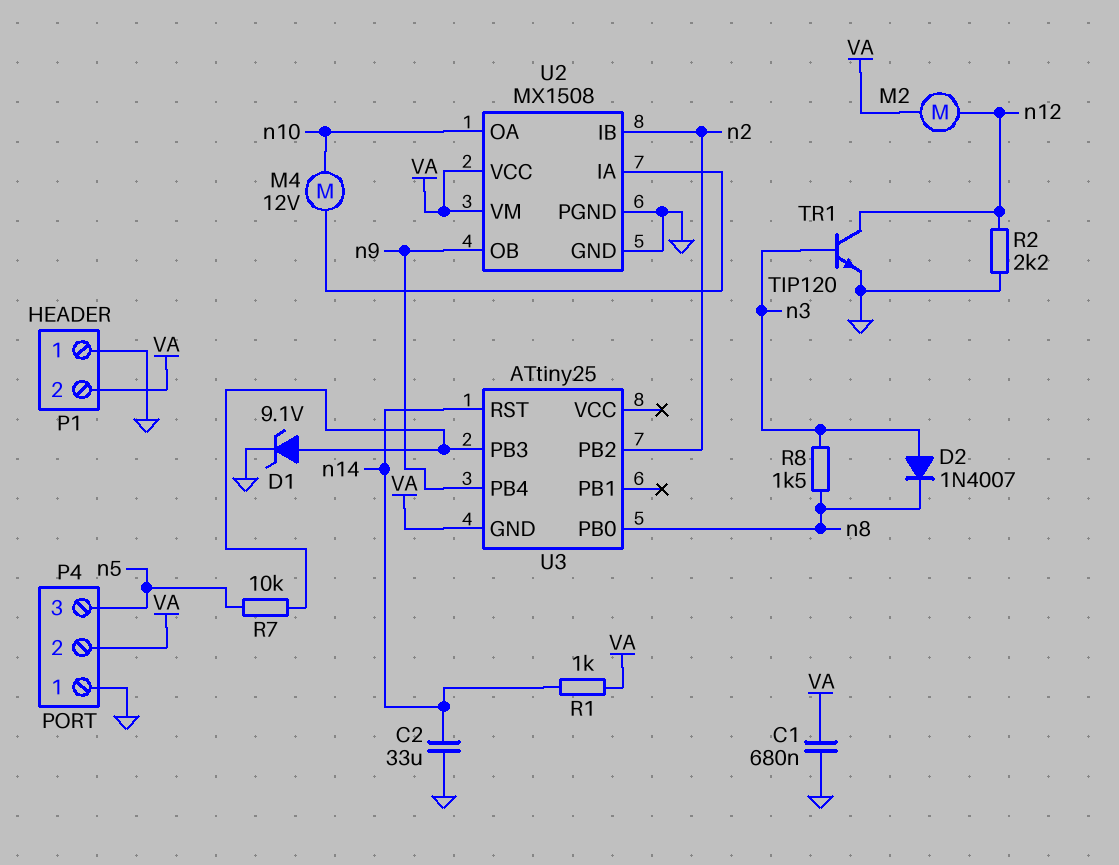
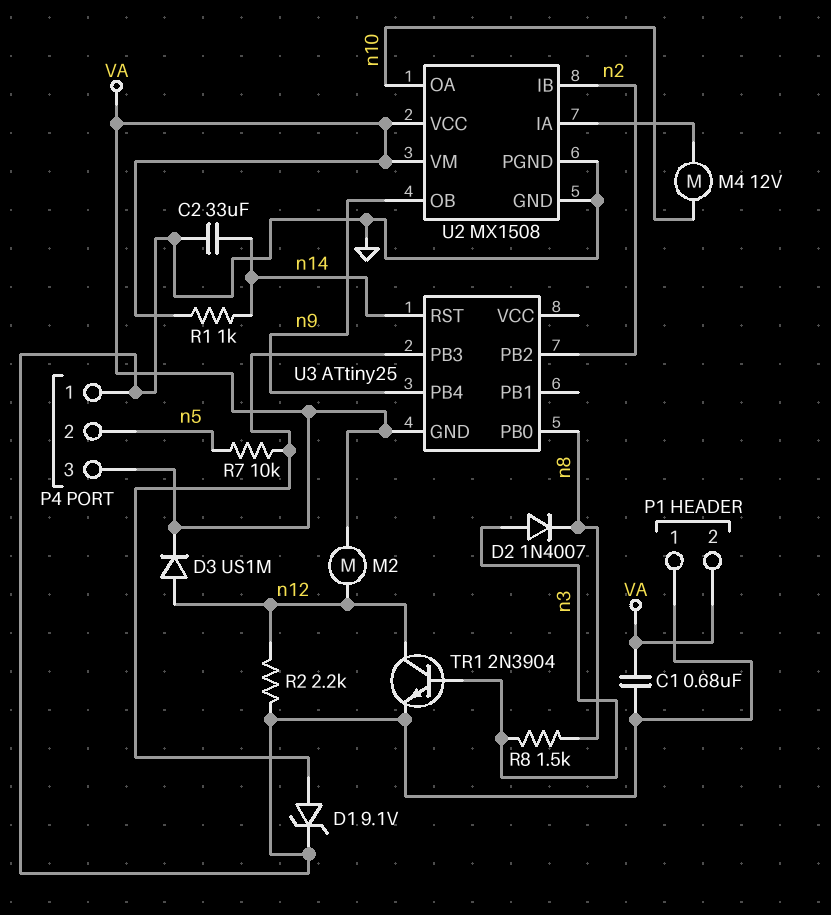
D3: none -> diode US1M (A n12, K VA)
P4 pin 2: VA -> n5
P4 pin 3: n5 -> VA
TR1: NPN TIP120 (B n3, C n12, E GND) -> NPN 2N3904 (B n3, C n12, E GND)

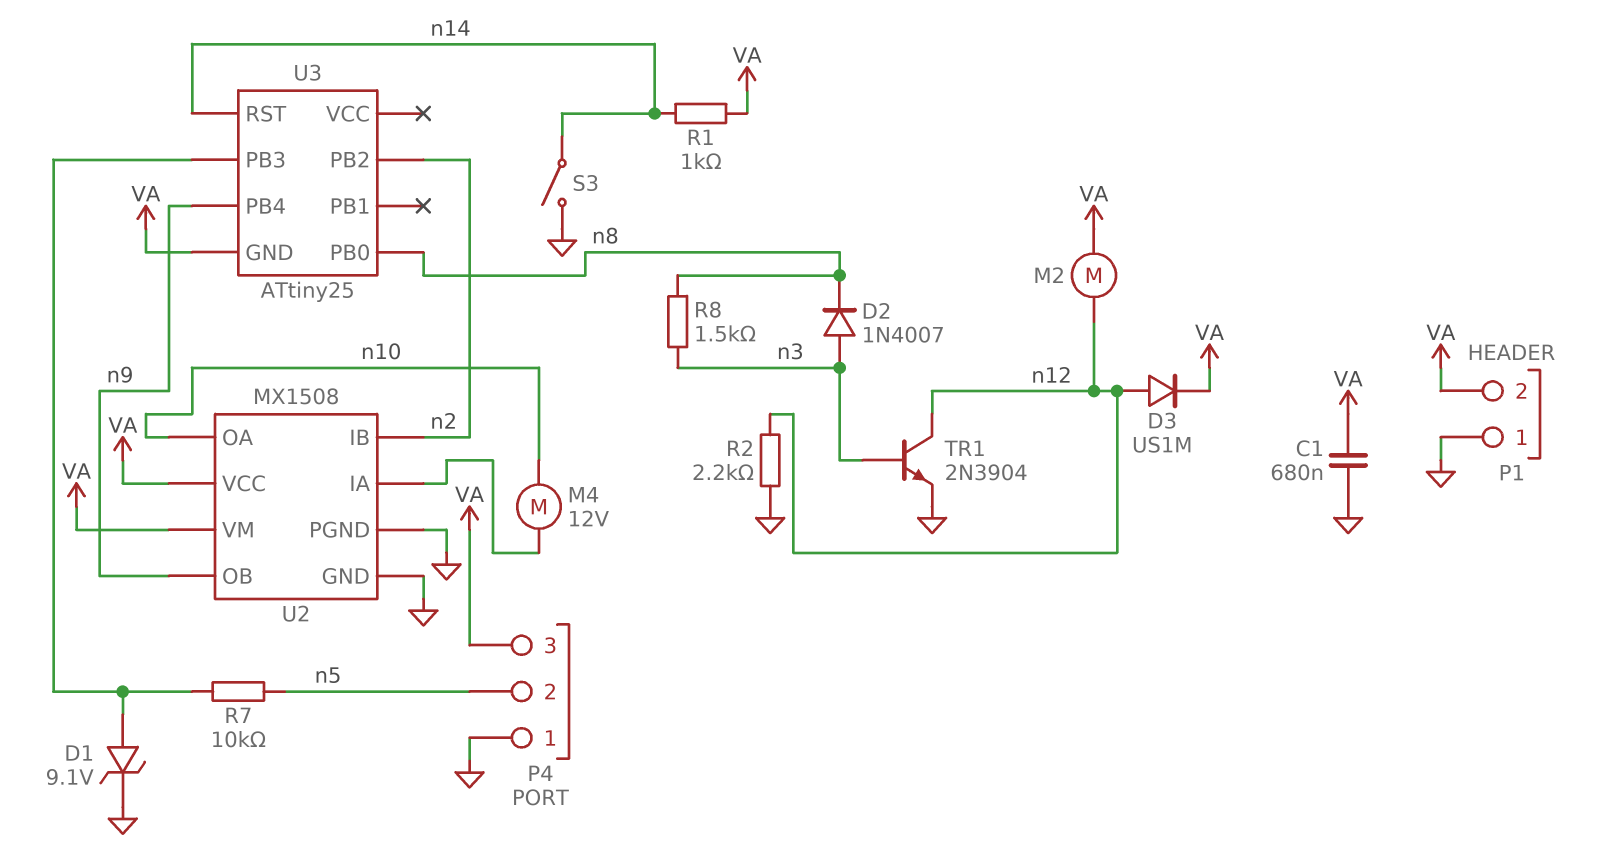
C2: 33uF (GND, n14) -> none
S3: none -> switch (GND, n14)

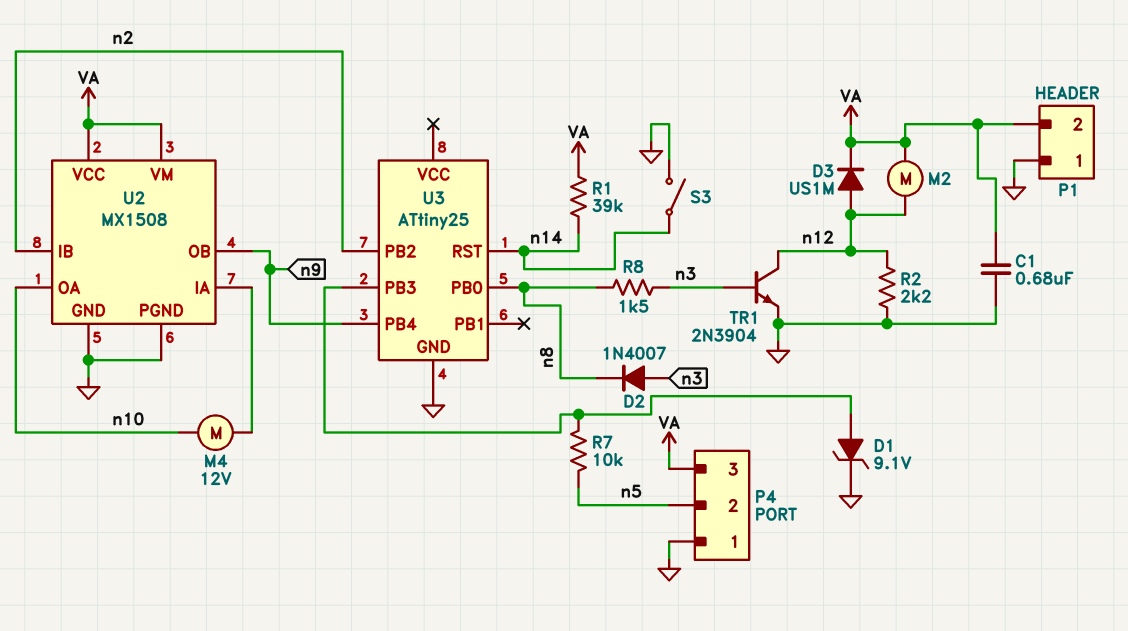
R1: 1k (VA, n14) -> 39k (VA, n14)
U3 pin GND: VA -> GND

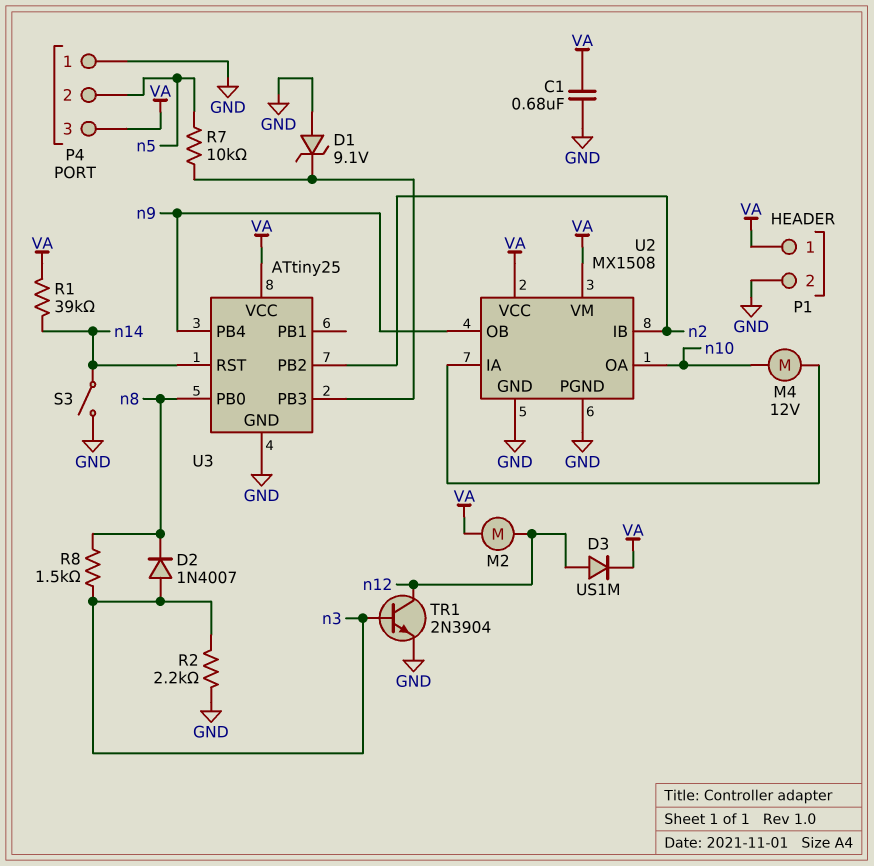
D1: zener 9.1V (A U3/PB3, K GND) -> zener 9.1V (A GND, K U3/PB3)
P1 pin 1: GND -> VA
P1 pin 2: VA -> GND
R2: 2.2k (GND, n12) -> 2.2k (GND, n3)
U3 pin VCC: none -> VA

